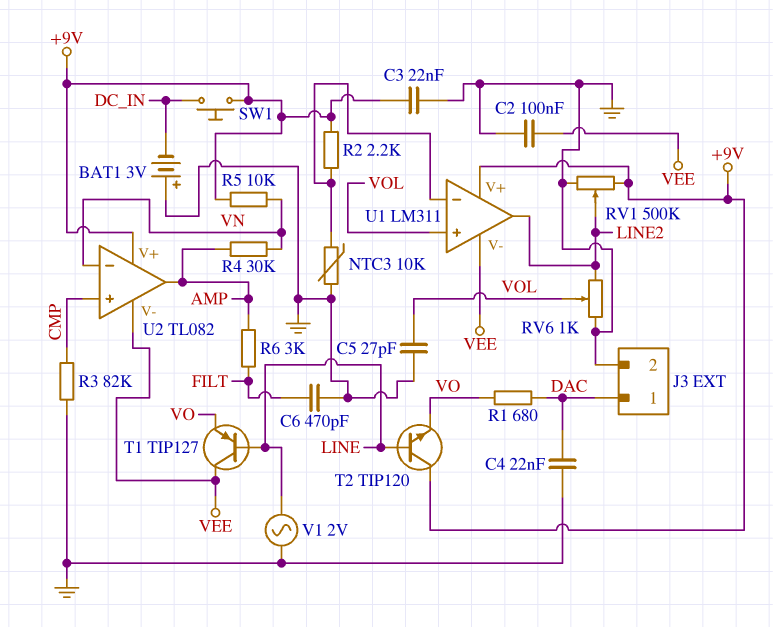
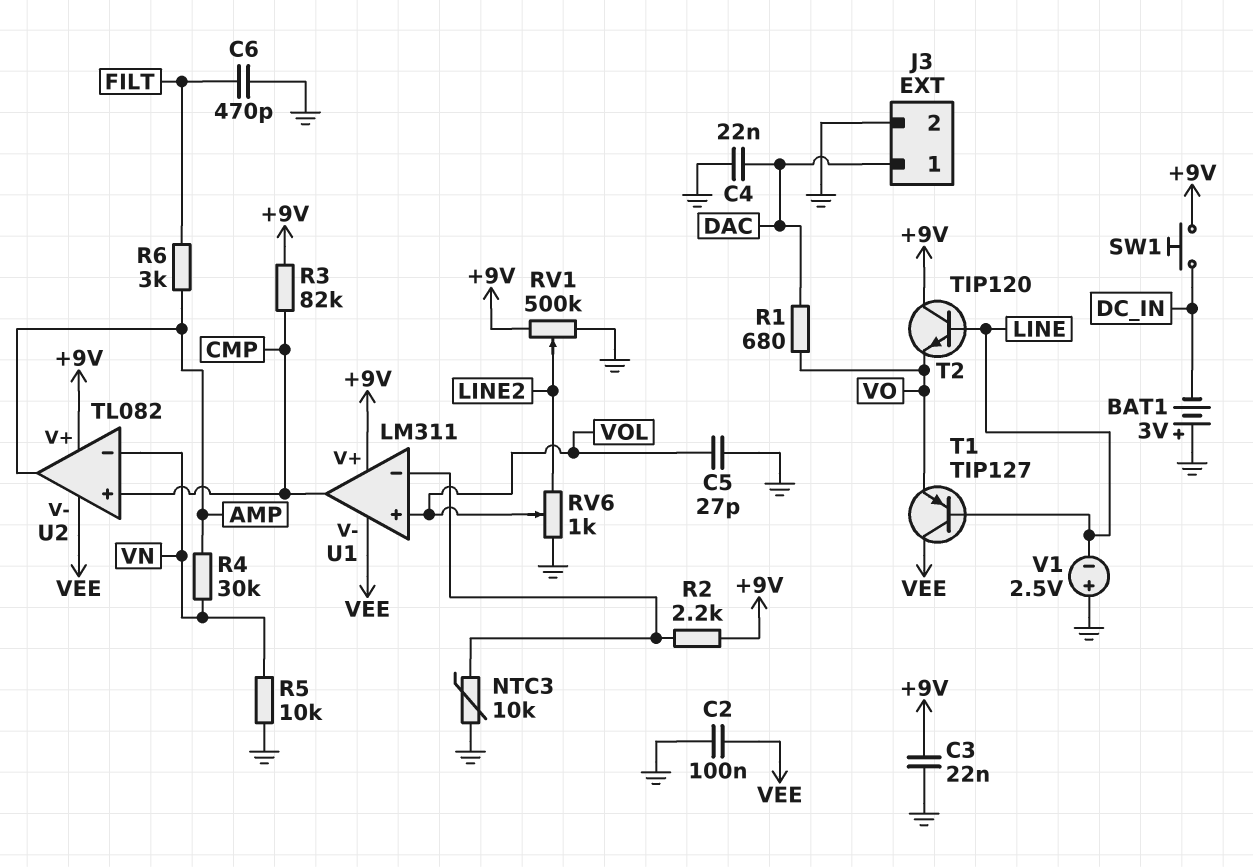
R3: 82k (CMP, GND) -> 82k (+9V, CMP)
R5: 10k (+9V, VN) -> 10k (GND, VN)
U1 pin out: LINE2 -> CMP
V1: AC 2V (GND, LINE) -> 2.5V (plus GND, minus LINE)

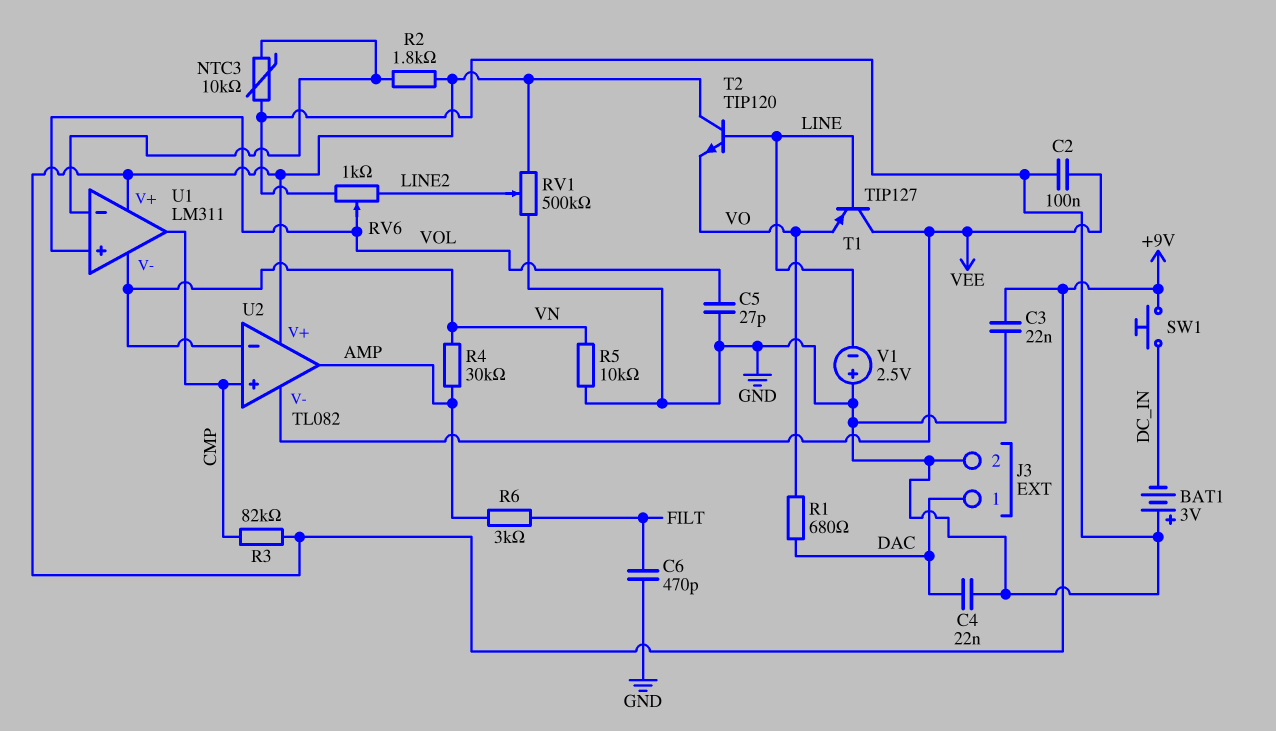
R2: 2.2k (+9V, U1/in-) -> 1.8k (+9V, U1/in-)
U1 pin V-: VEE -> VN

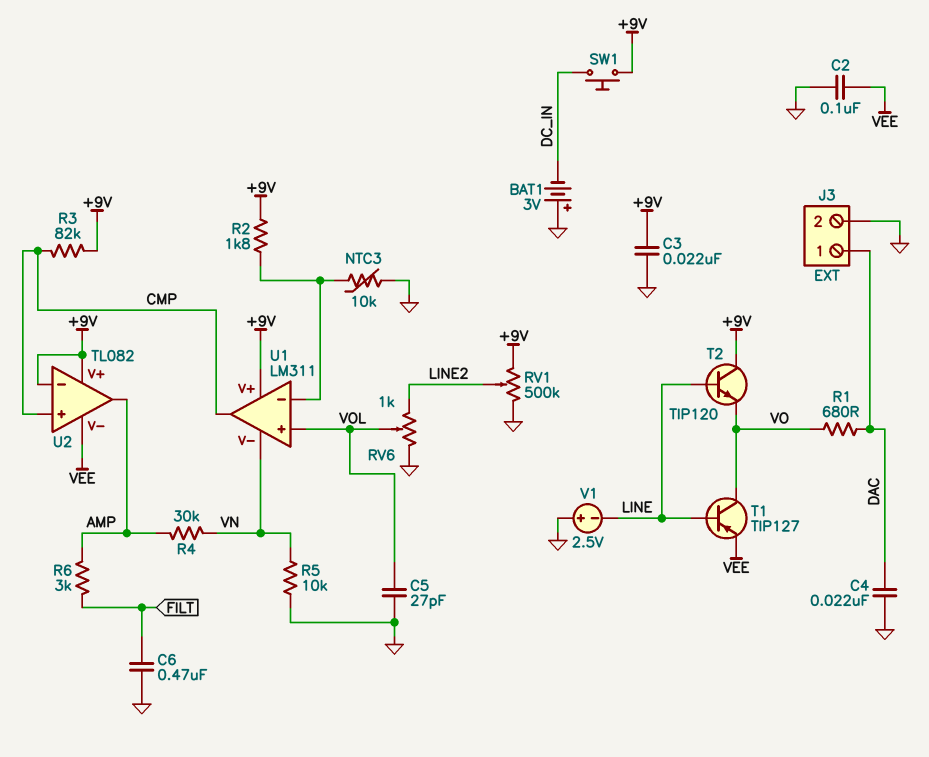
C6: 470pF (FILT, GND) -> 470nF (FILT, GND)
T1: PNP TIP127 (B LINE, C VEE, E VO) -> PNP TIP127 (B LINE, C VO, E VEE)
U2 pin in-: VN -> +9V

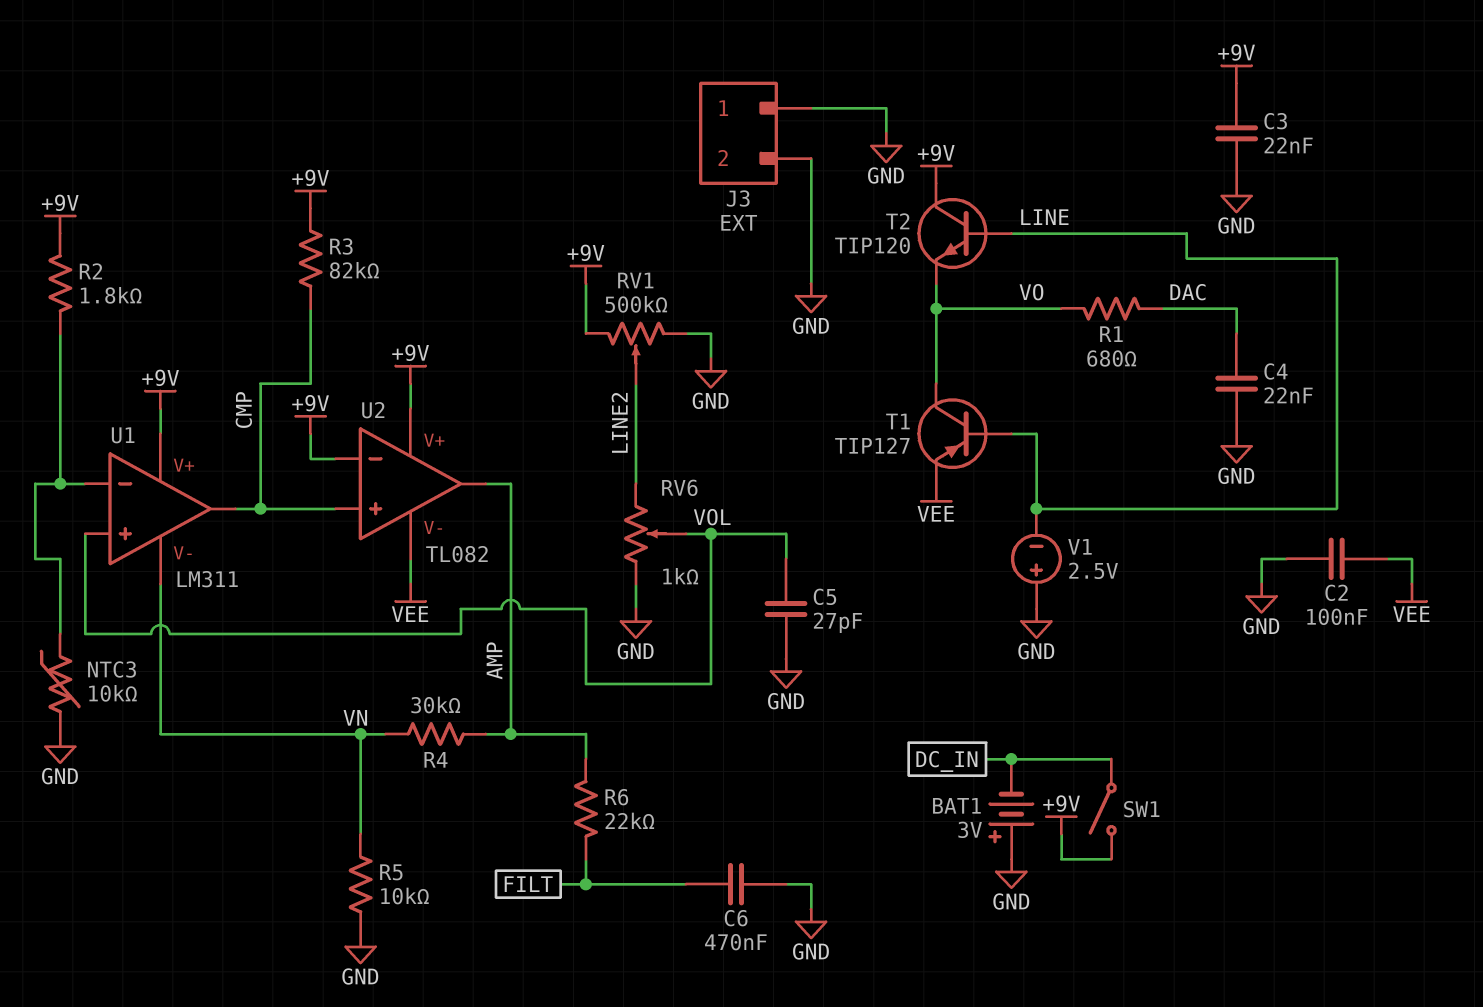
J3 pin 1: DAC -> GND
R6: 3k (AMP, FILT) -> 22k (AMP, FILT)
SW1: button (+9V, DC_IN) -> switch (+9V, DC_IN)

